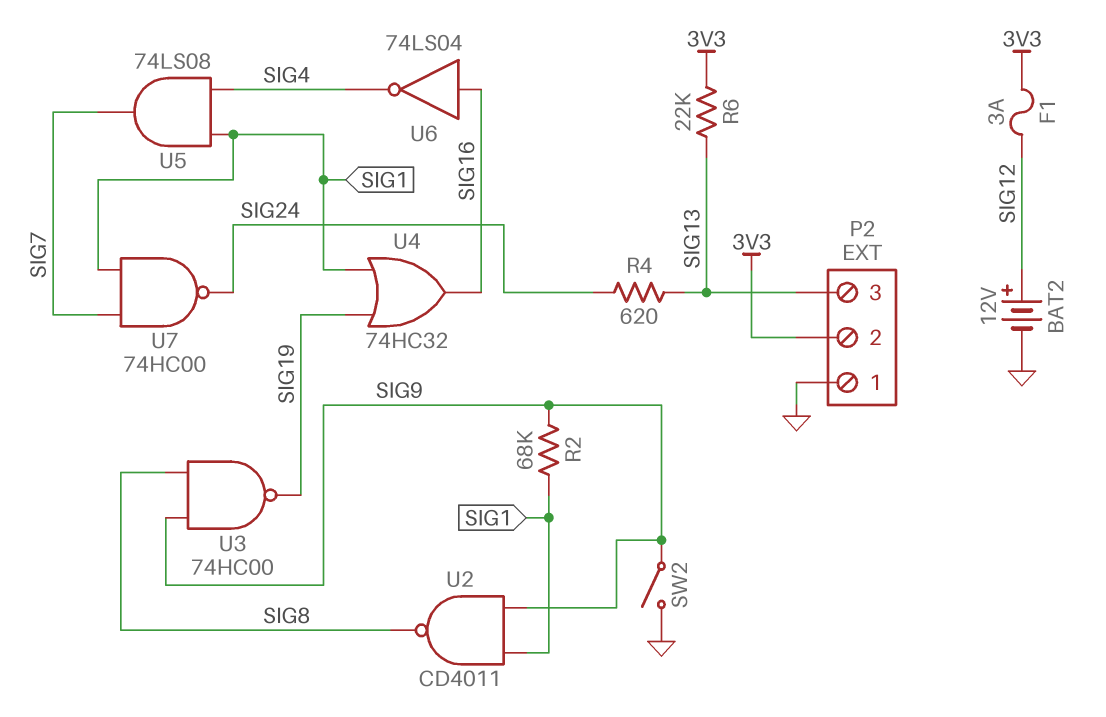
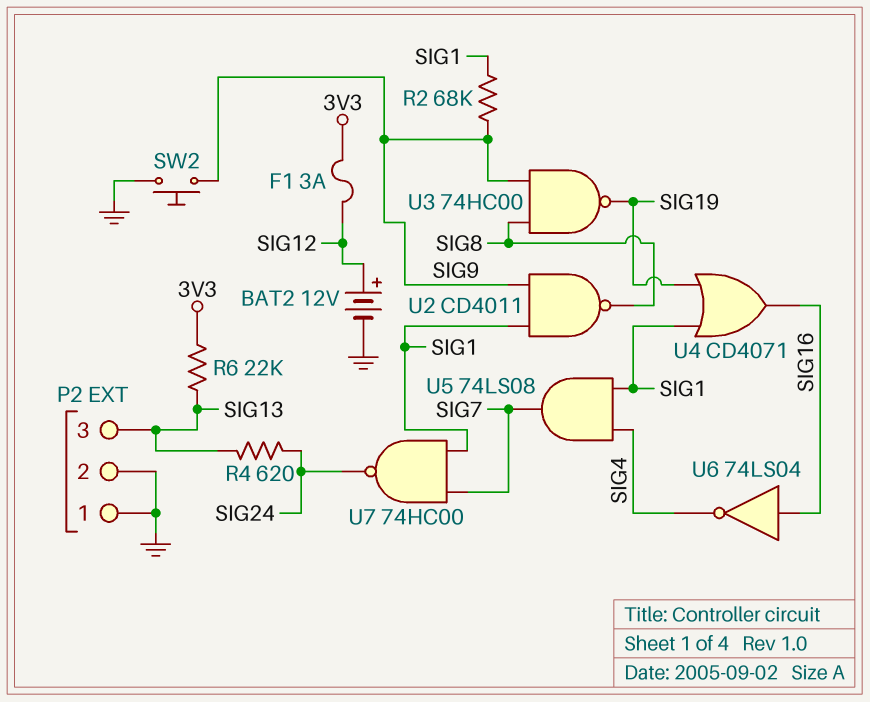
P2 pin 2: 3V3 -> GND
SW2: switch (GND, SIG9) -> button (GND, SIG9)
U4: OR 74HC32 (in SIG1, in SIG19, out SIG16) -> OR CD4071 (in SIG1, in SIG19, out SIG16)

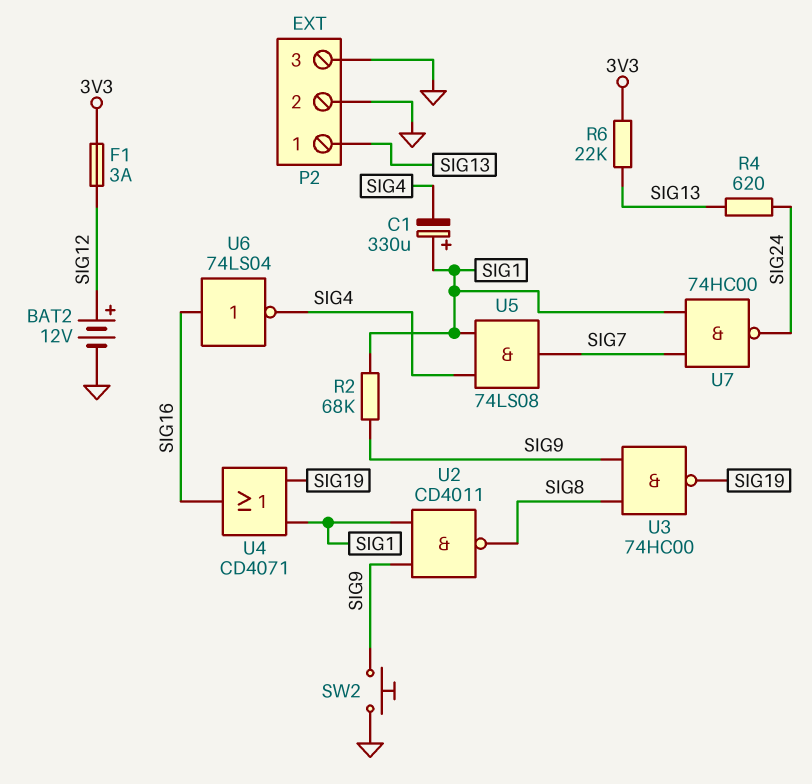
C1: none -> 330uF (plus SIG1, minus SIG4)
P2 pin 1: GND -> SIG13
P2 pin 3: SIG13 -> GND

